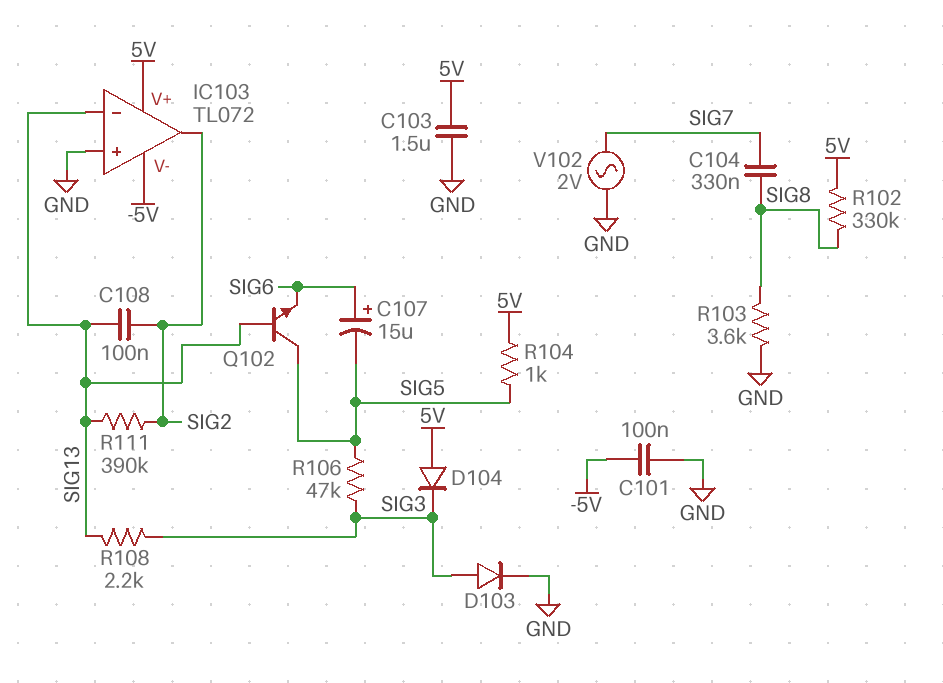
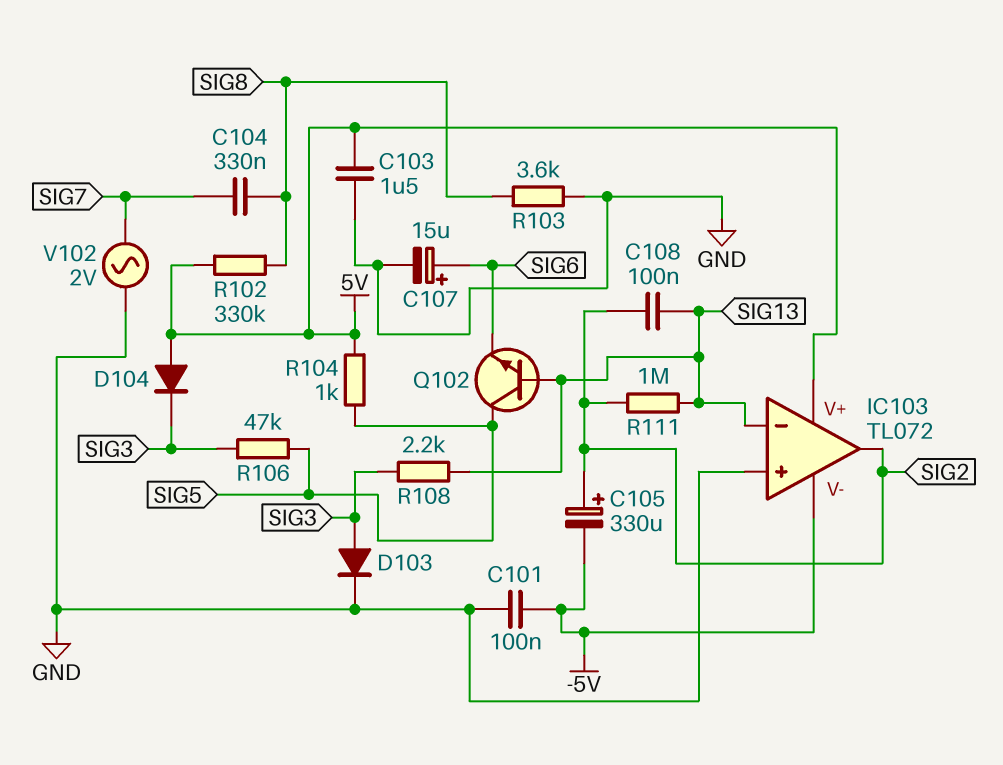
C105: none -> 330uF (plus SIG2, minus -5V)
C107: 15uF (plus SIG6, minus SIG5) -> 15uF (plus SIG6, minus GND)
R111: 390k (SIG2, SIG13) -> 1M (SIG2, SIG13)

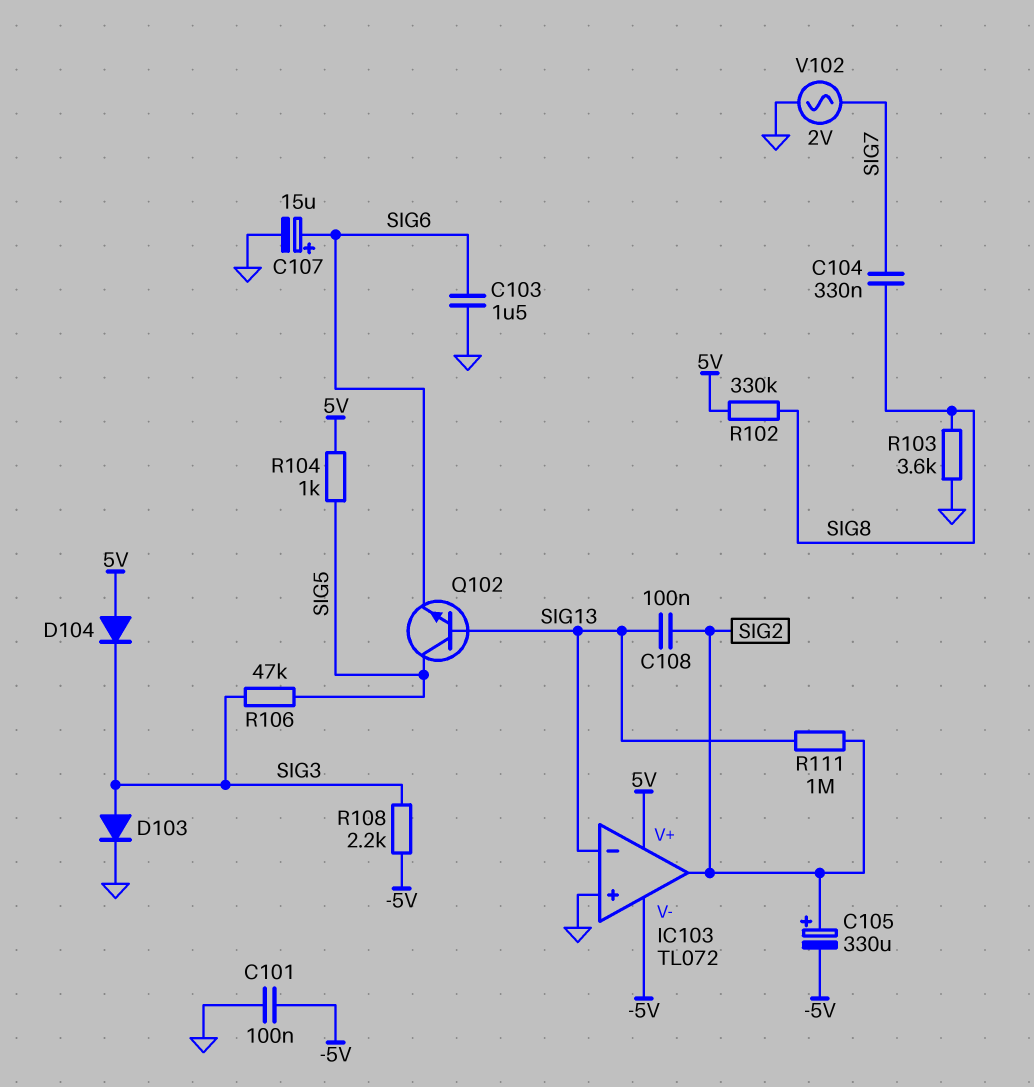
C103: 1.5uF (5V, GND) -> 1.5uF (GND, SIG6)
R108: 2.2k (SIG3, SIG13) -> 2.2k (-5V, SIG3)

